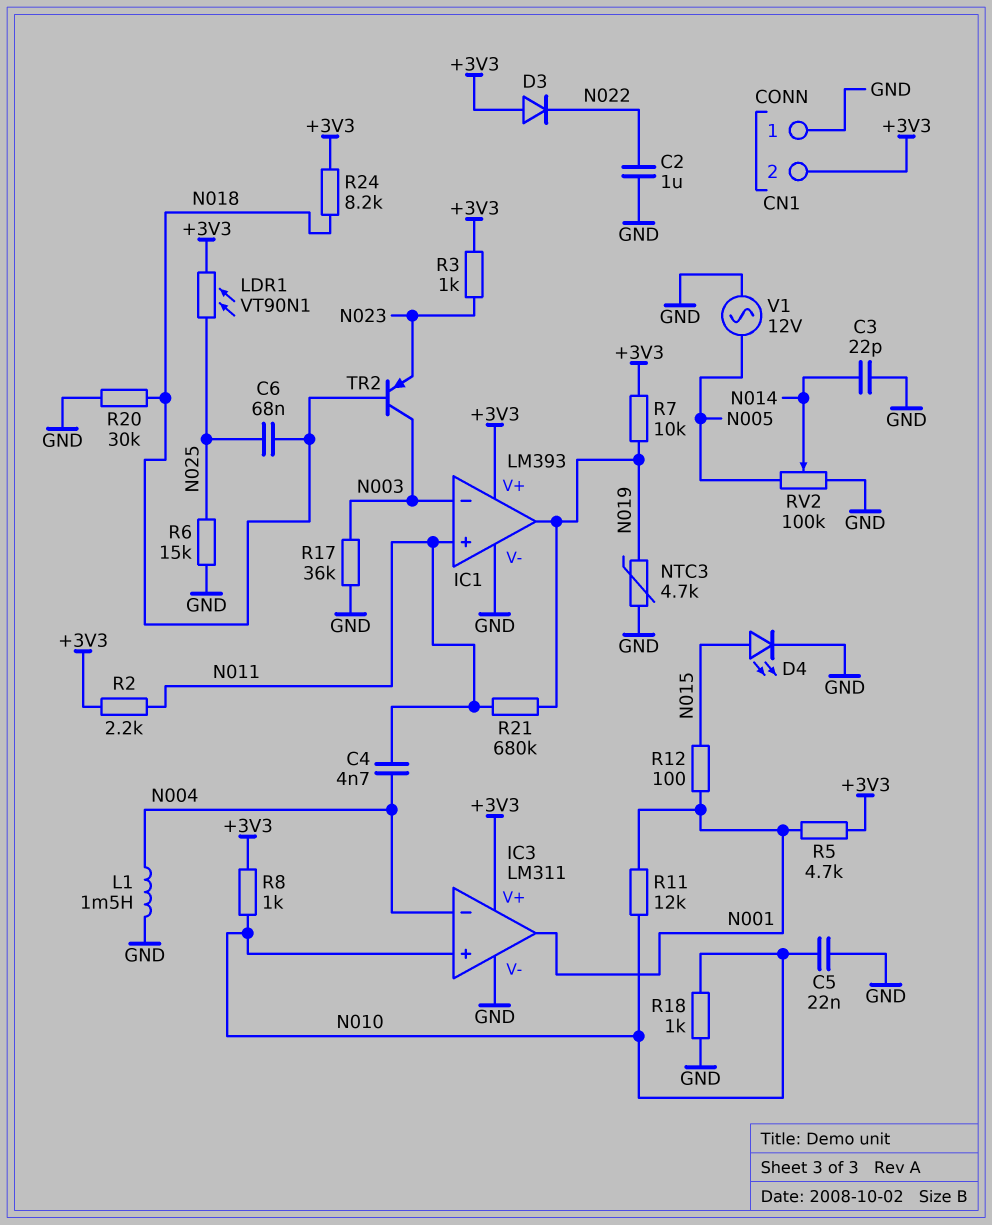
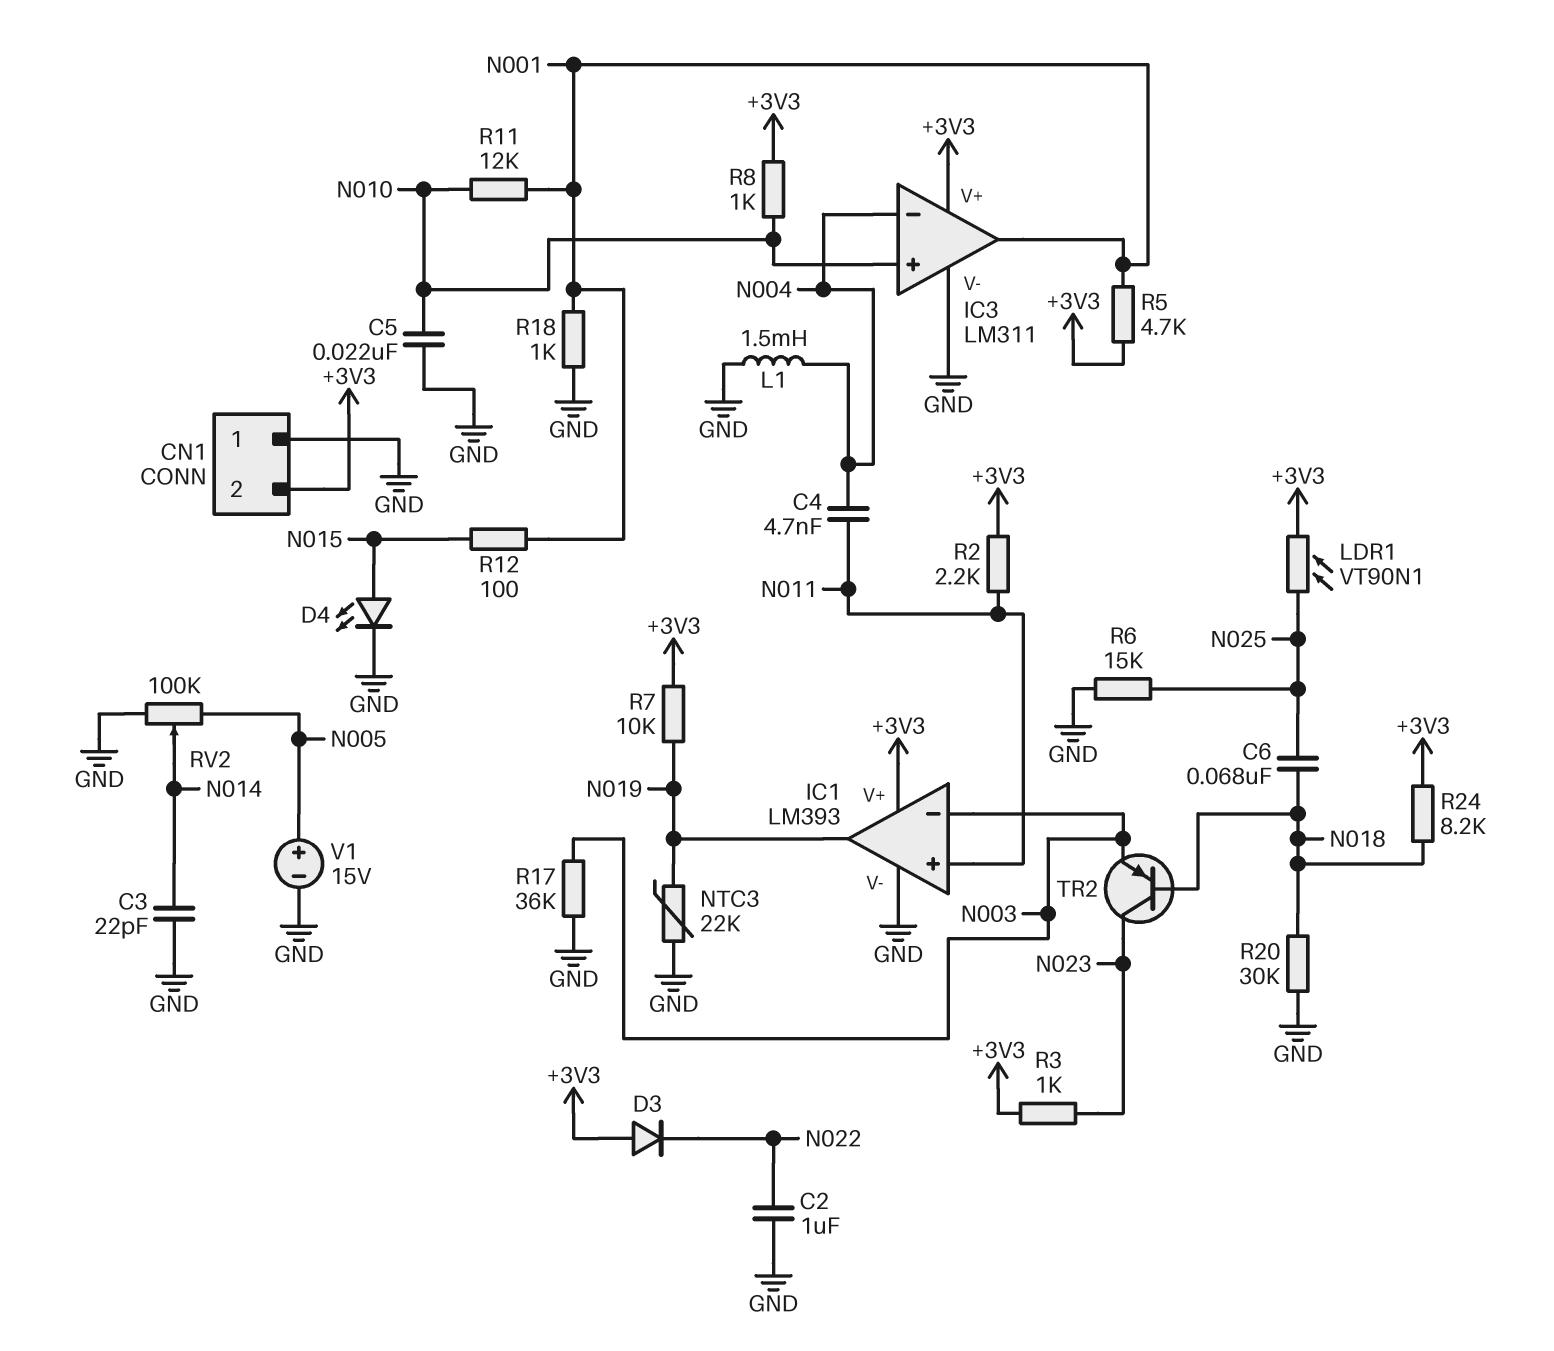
NTC3: 4.7k (GND, N019) -> 22k (GND, N019)
R18: 1k (GND, N010) -> 1k (GND, N001)
R21: 680k (N011, N019) -> none
TR2: PNP (B N018, C N003, E N023) -> PNP (B N018, C N023, E N003)
V1: AC 12V (GND, N005) -> 15V (plus N005, minus GND)

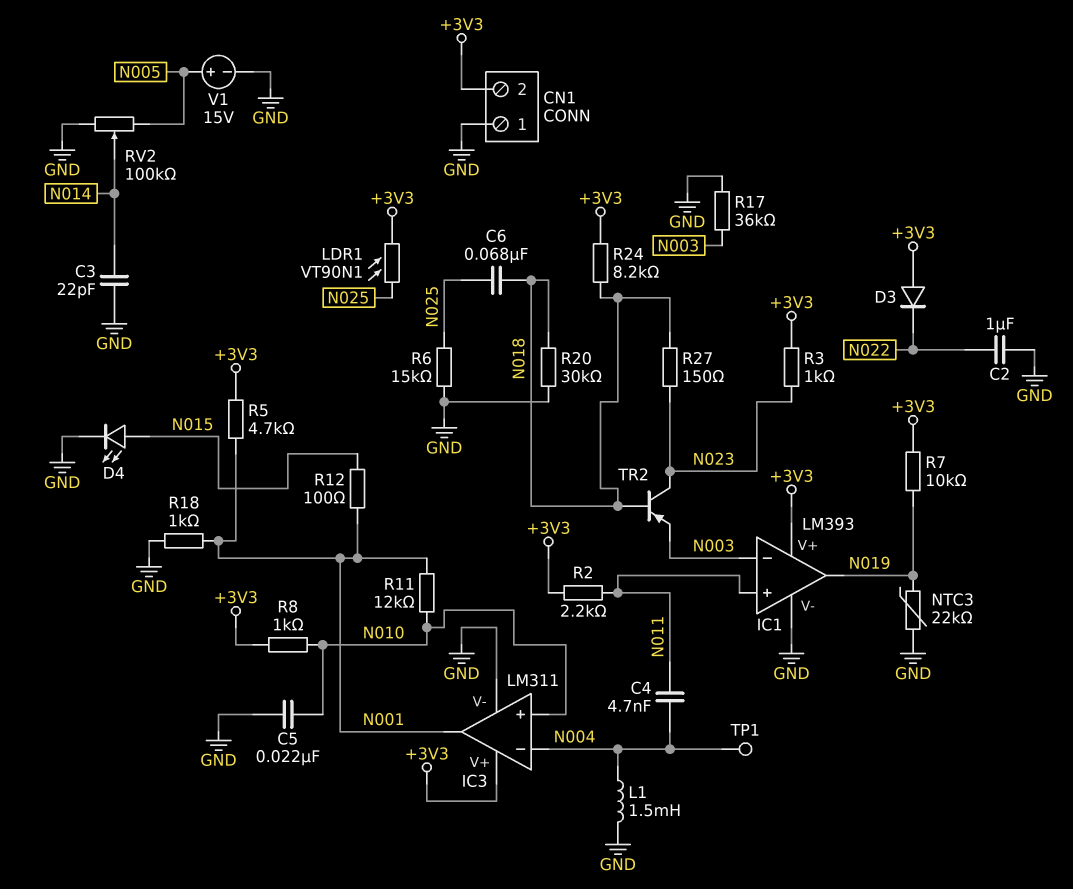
R27: none -> 150 (N018, N023)
TP1: none -> test point (N004)

